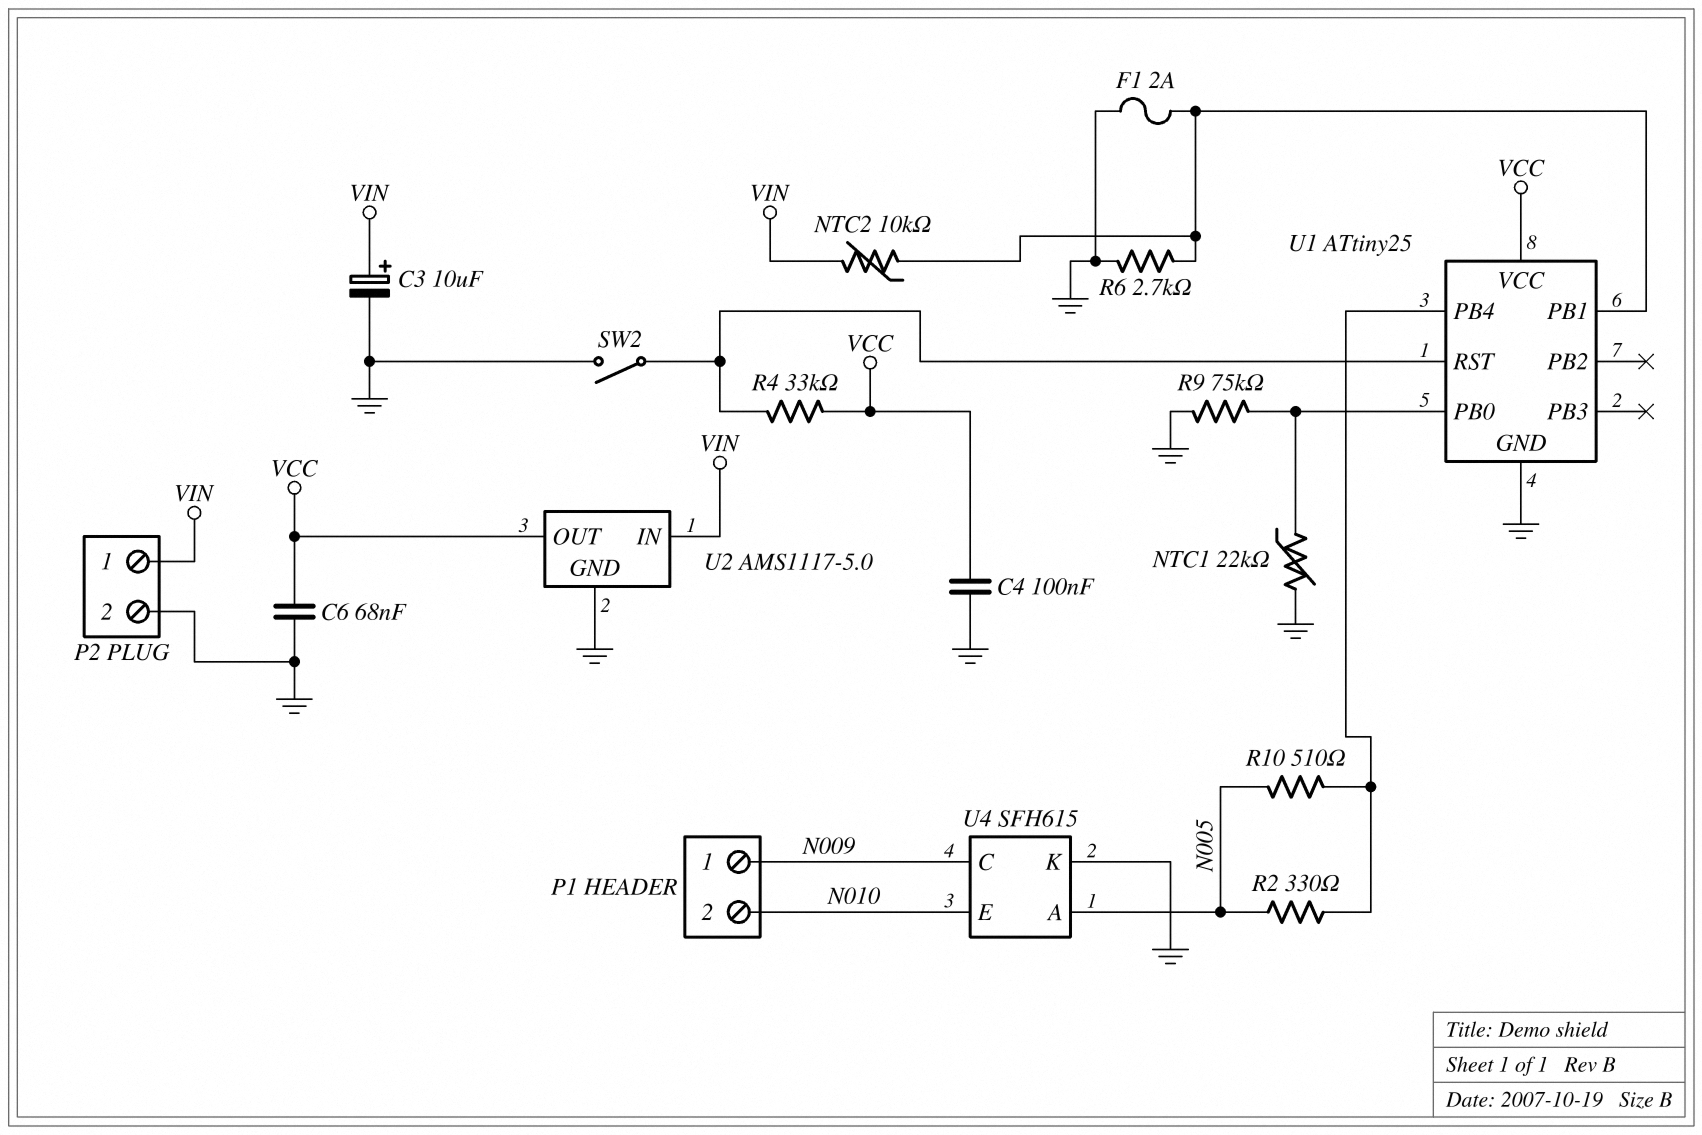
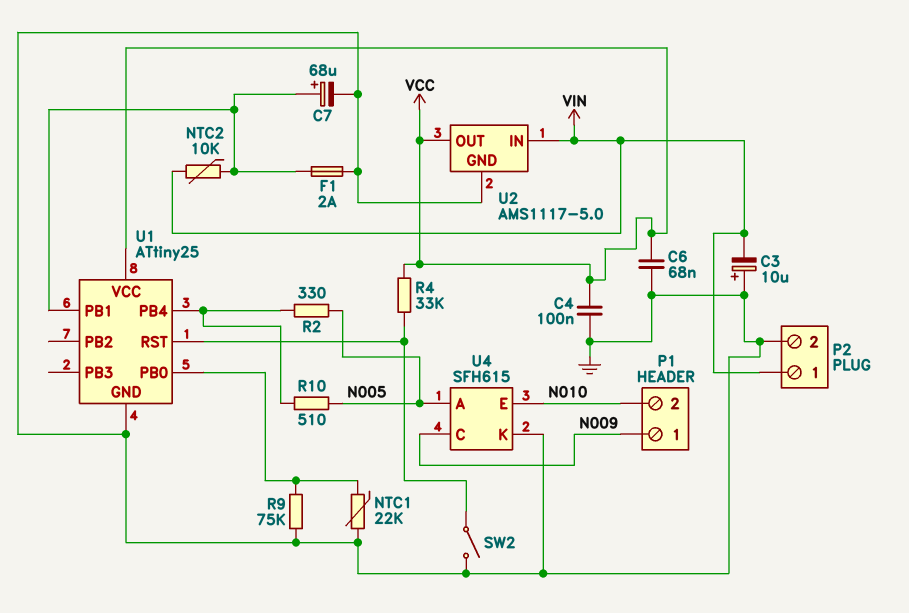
C3: 10uF (plus VIN, minus GND) -> 10uF (plus GND, minus VIN)
C7: none -> 68uF (plus U1/PB1, minus GND)
R6: 2.7k (GND, U1/PB1) -> none

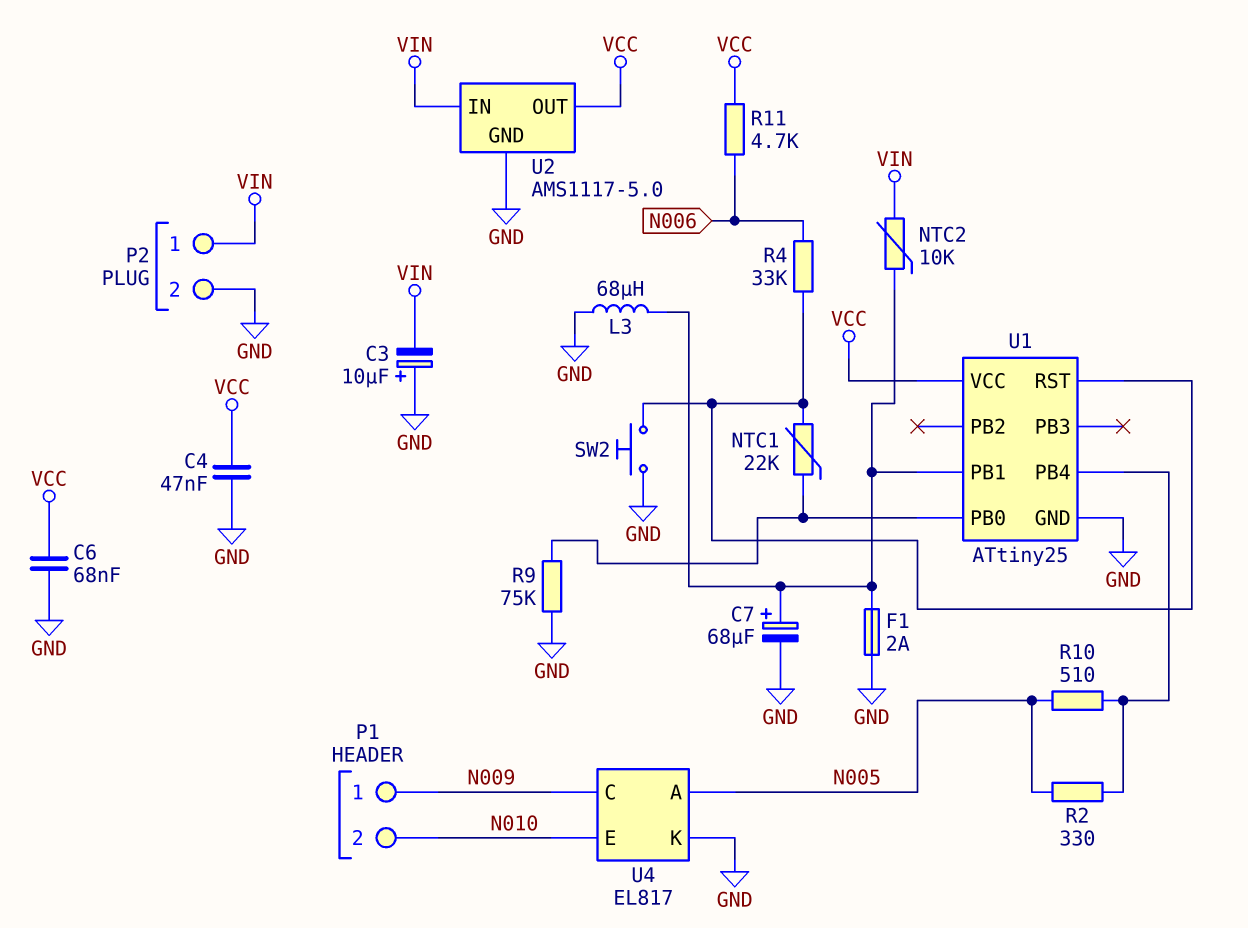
C4: 100nF (GND, VCC) -> 47nF (GND, VCC)
L3: none -> 68uH (GND, U1/PB1)
NTC1: 22k (GND, U1/PB0) -> 22k (U1/PB0, U1/RST)
R4: 33k (U1/RST, VCC) -> 33k (N006, U1/RST)
R11: none -> 4.7k (N006, VCC)
SW2: switch (GND, U1/RST) -> button (GND, U1/RST)
U4: SFH615 -> EL817

